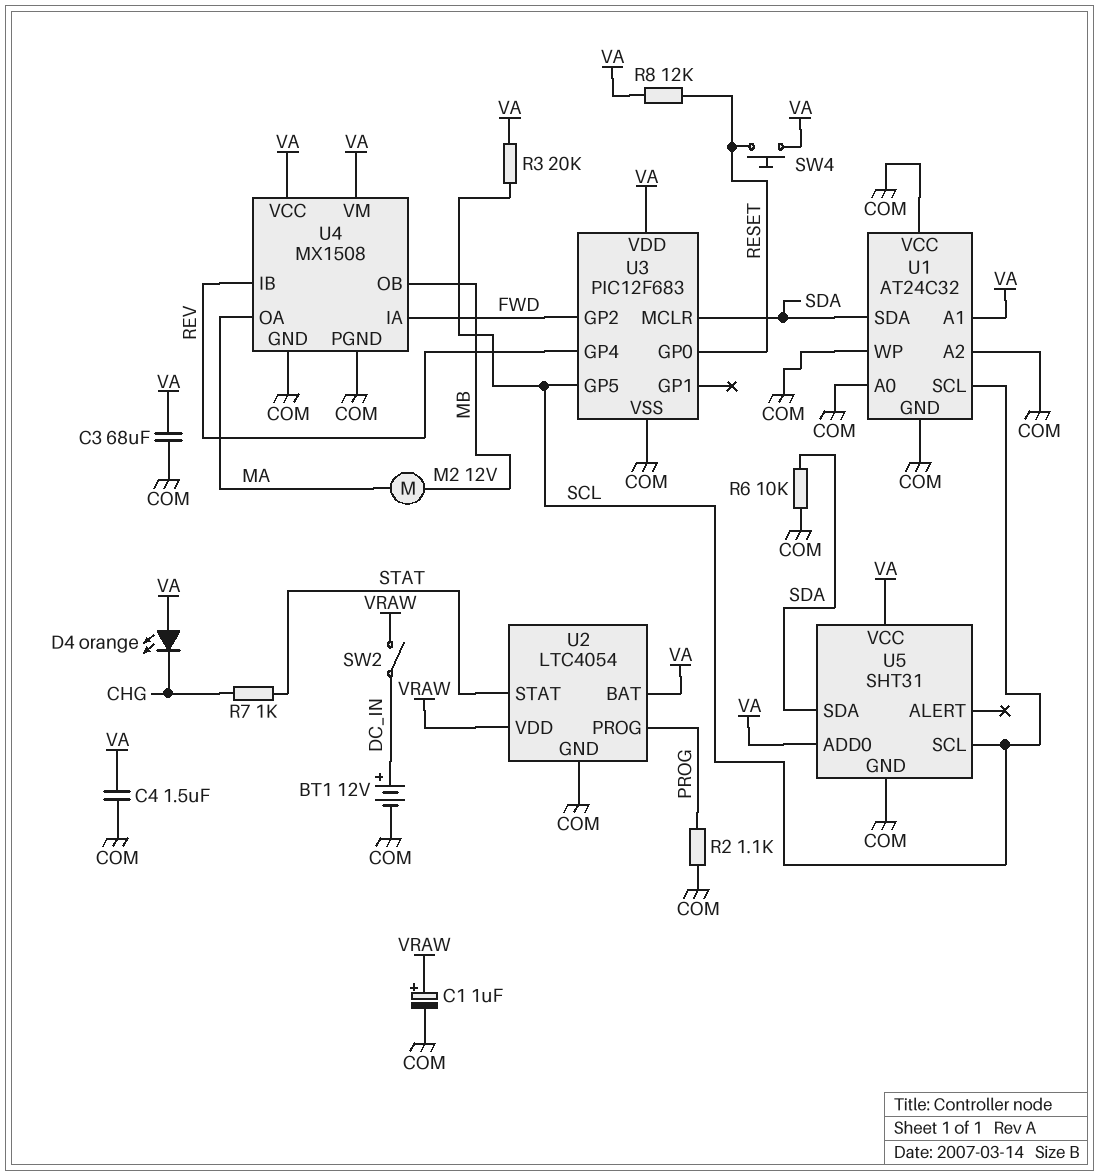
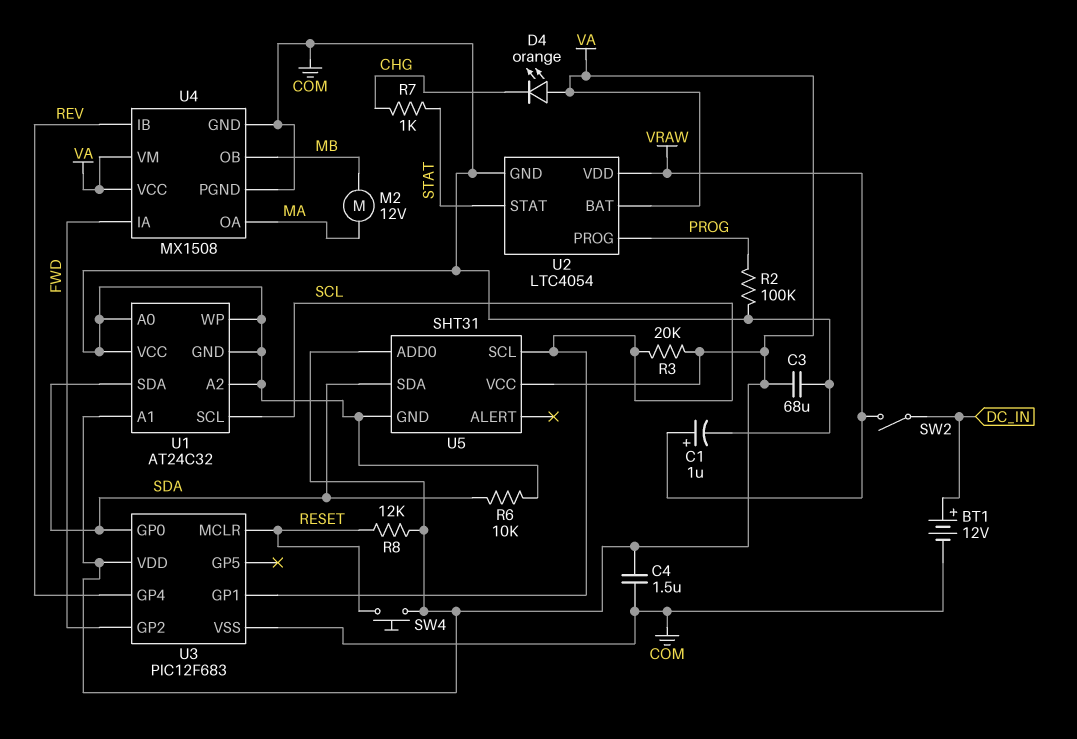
R2: 1.1k (COM, PROG) -> 100k (COM, PROG)
U3 pin GP0: RESET -> SDA
U3 pin GP1: none -> SCL
U3 pin GP5: SCL -> none
U3 pin MCLR: SDA -> RESET

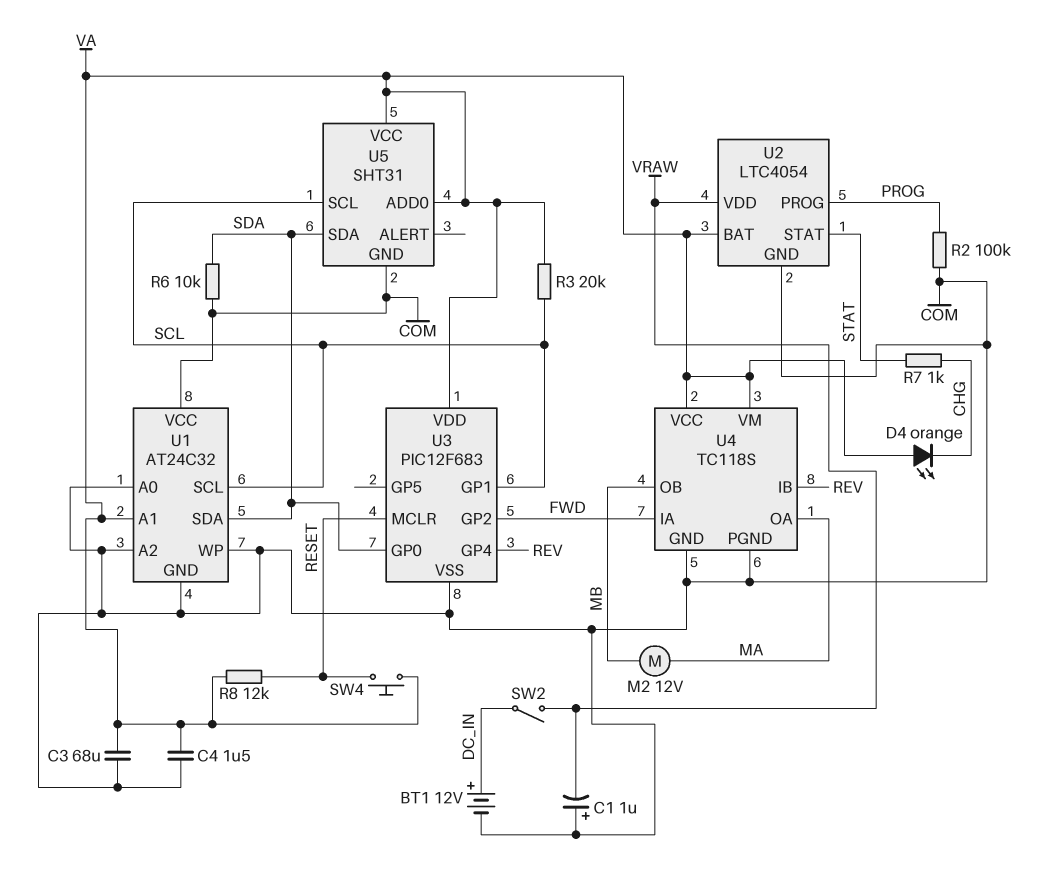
C1: 1uF (plus VRAW, minus COM) -> 1uF (plus COM, minus VRAW)
U4: MX1508 -> TC118S

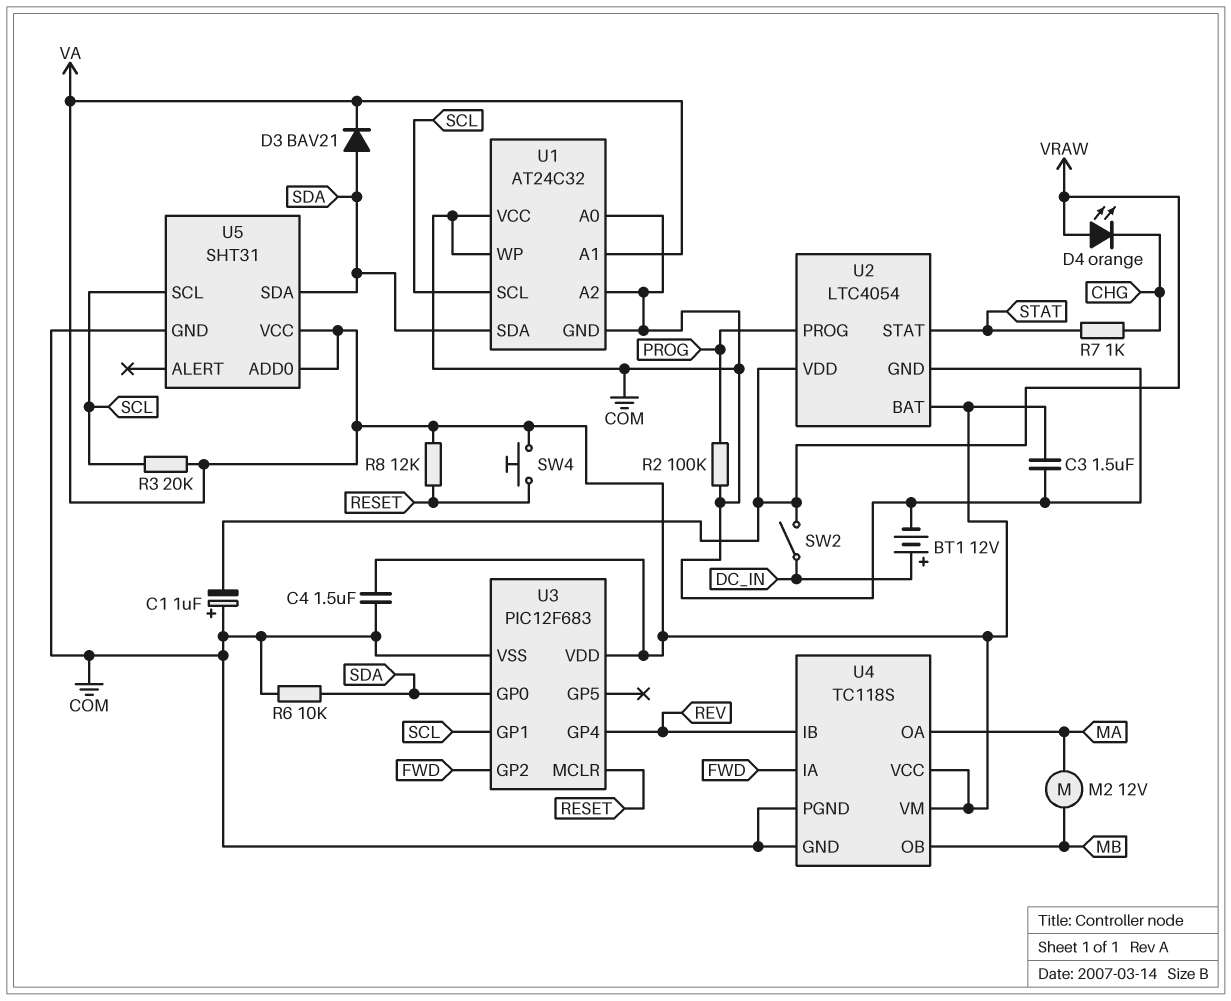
C3: 68uF (COM, VA) -> 1.5uF (COM, VA)
D3: none -> diode BAV21 (A SDA, K VA)
D4: LED orange (A VA, K CHG) -> LED orange (A VRAW, K CHG)

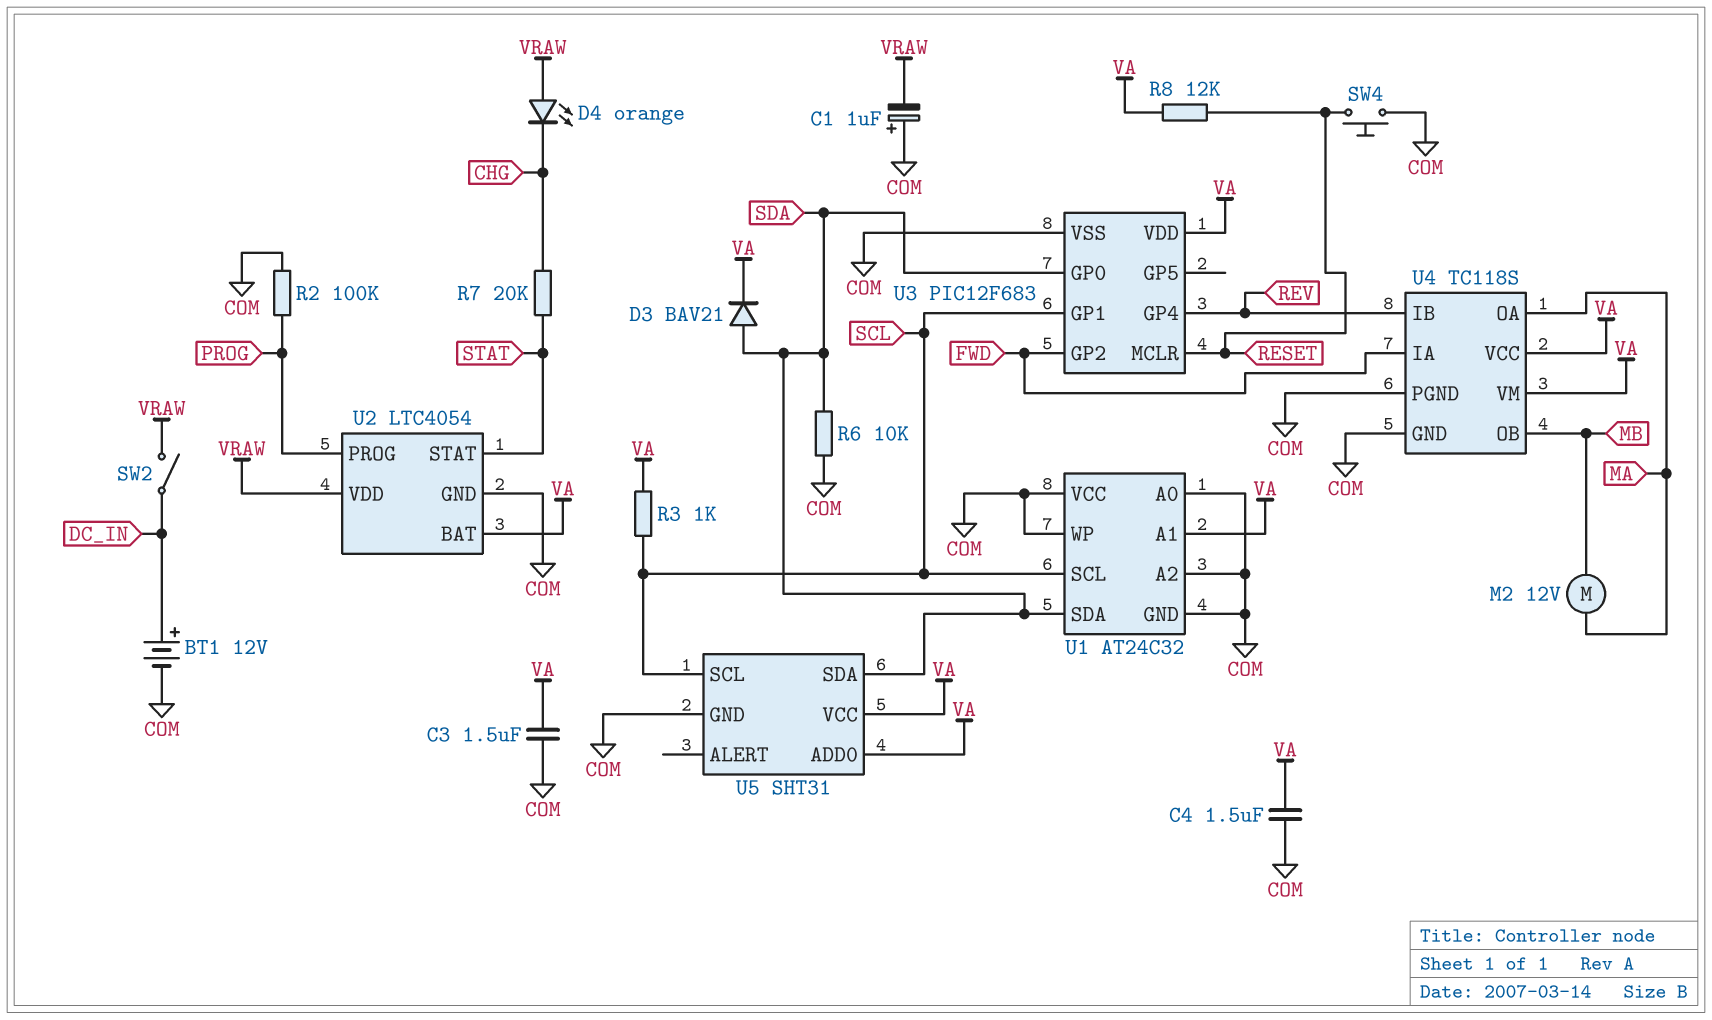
R3: 20k (SCL, VA) -> 1k (SCL, VA)
R7: 1k (CHG, STAT) -> 20k (CHG, STAT)
SW4: button (RESET, VA) -> button (COM, RESET)

